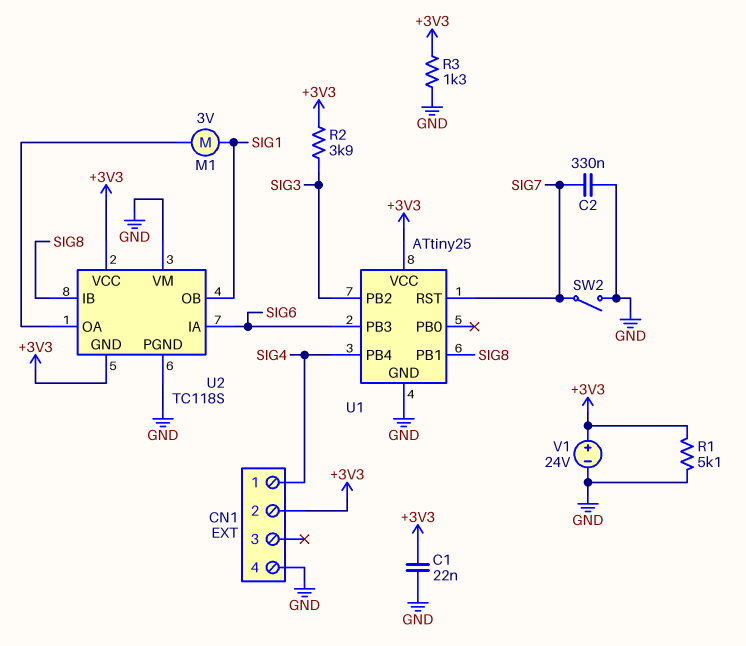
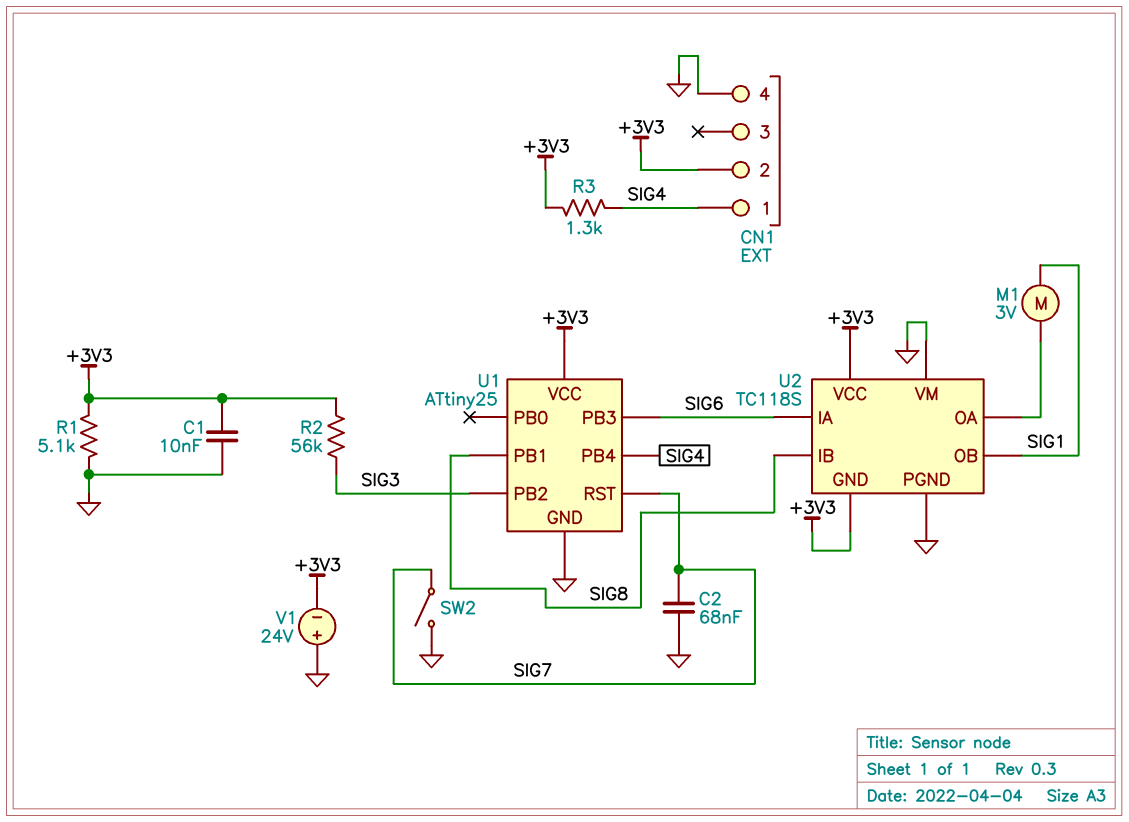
C1: 22nF (+3V3, GND) -> 10nF (+3V3, GND)
C2: 330nF (GND, SIG7) -> 68nF (GND, SIG7)
R2: 3.9k (+3V3, SIG3) -> 56k (+3V3, SIG3)
R3: 1.3k (+3V3, GND) -> 1.3k (+3V3, SIG4)
V1: 24V (plus +3V3, minus GND) -> 24V (plus GND, minus +3V3)

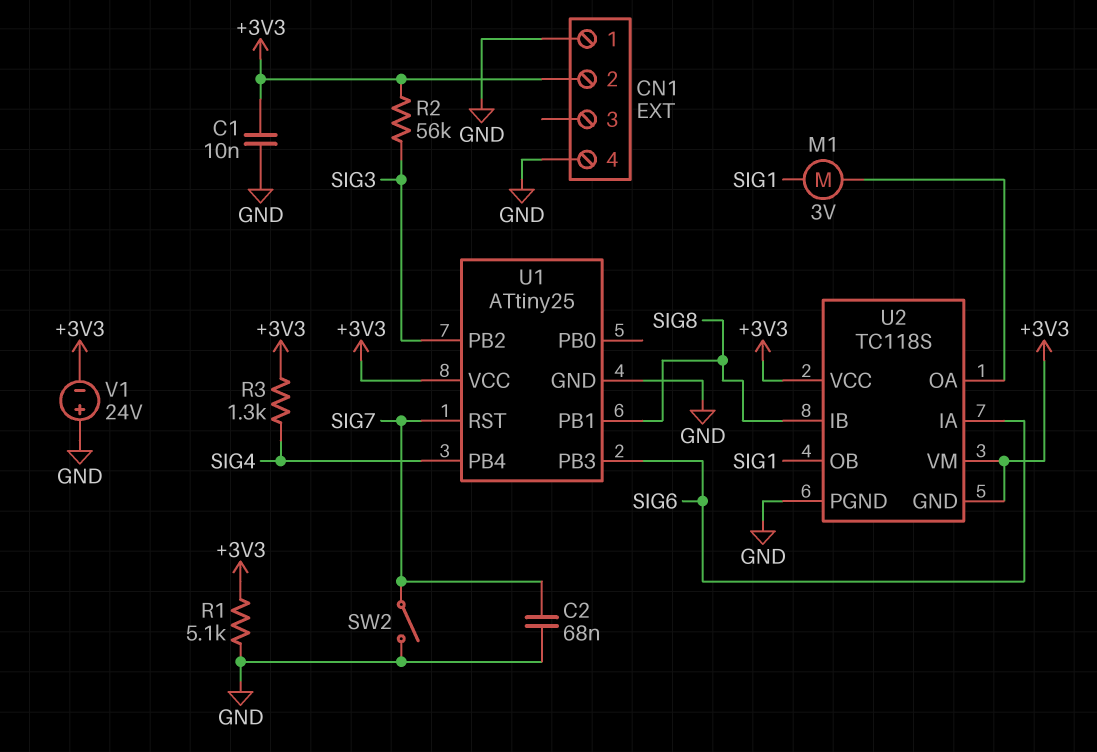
CN1 pin 1: SIG4 -> GND
U2 pin VM: GND -> +3V3

